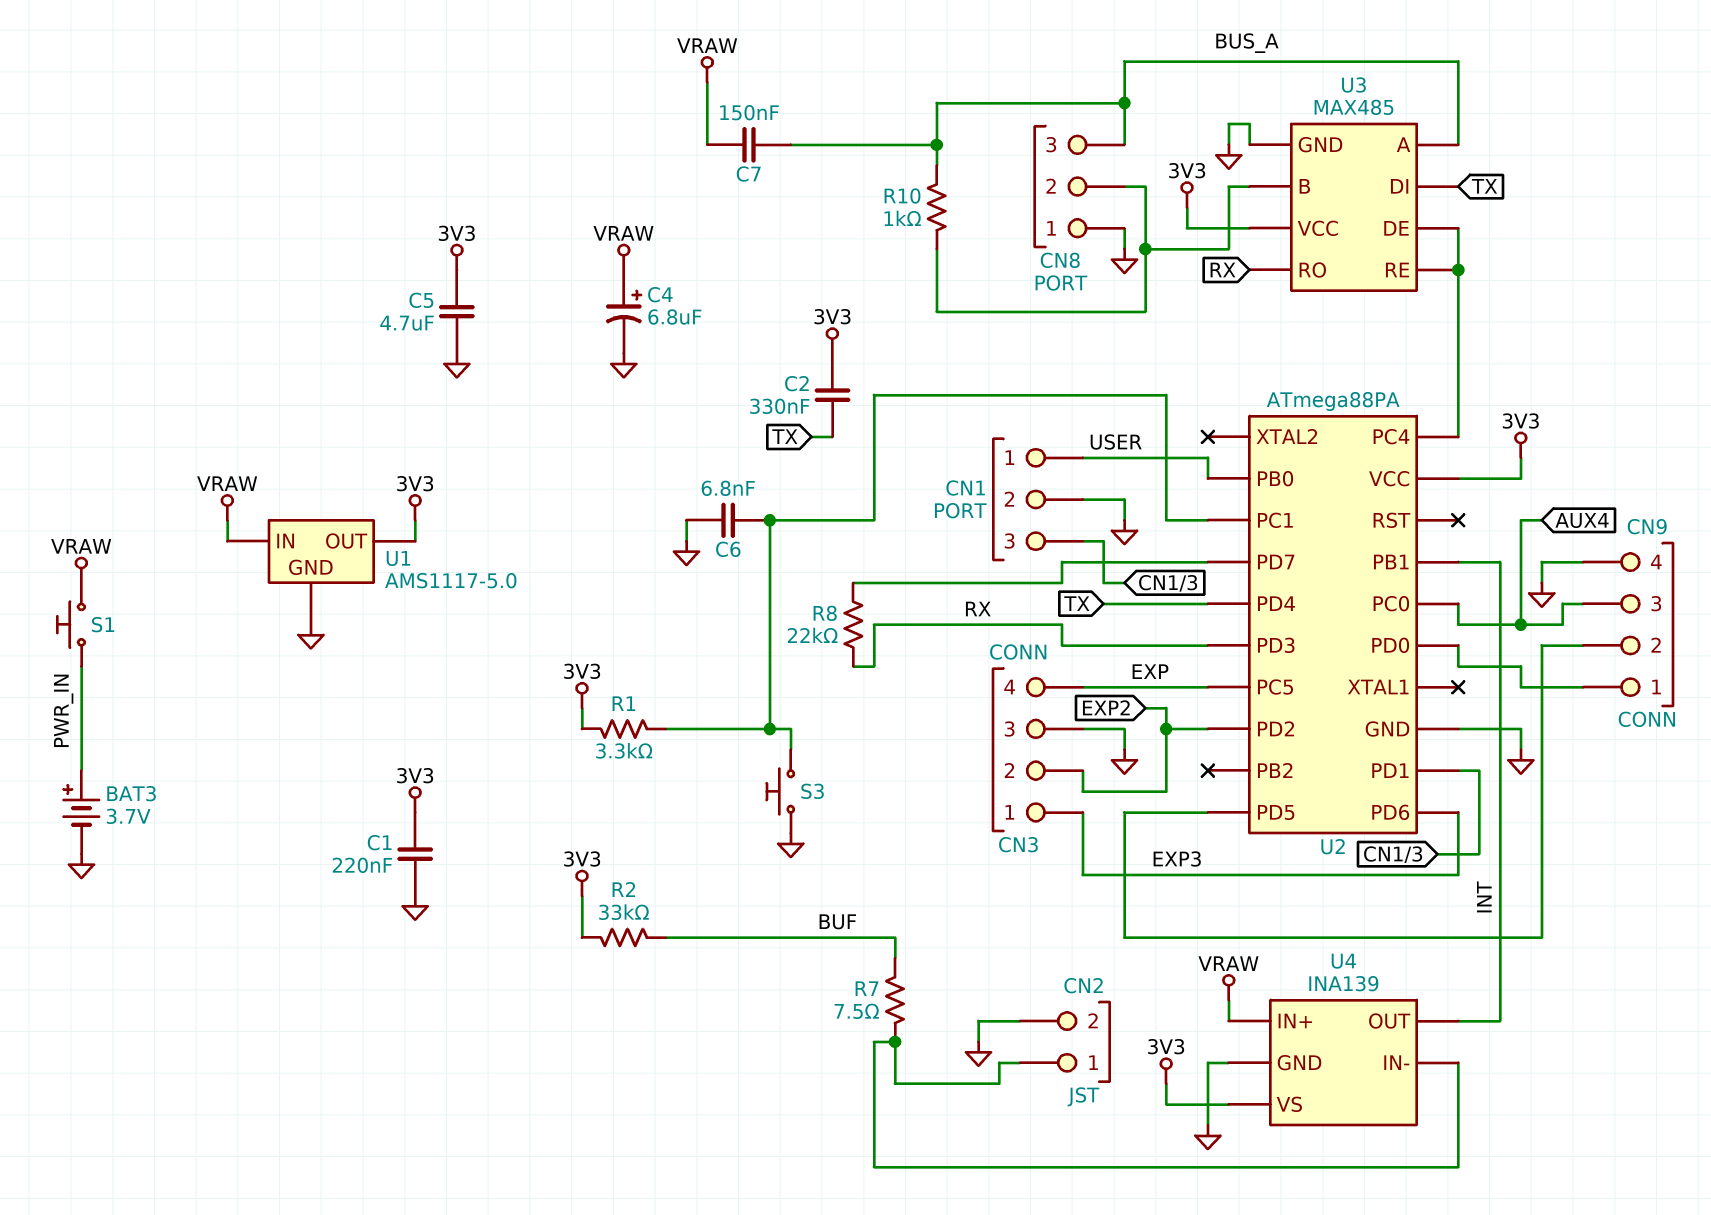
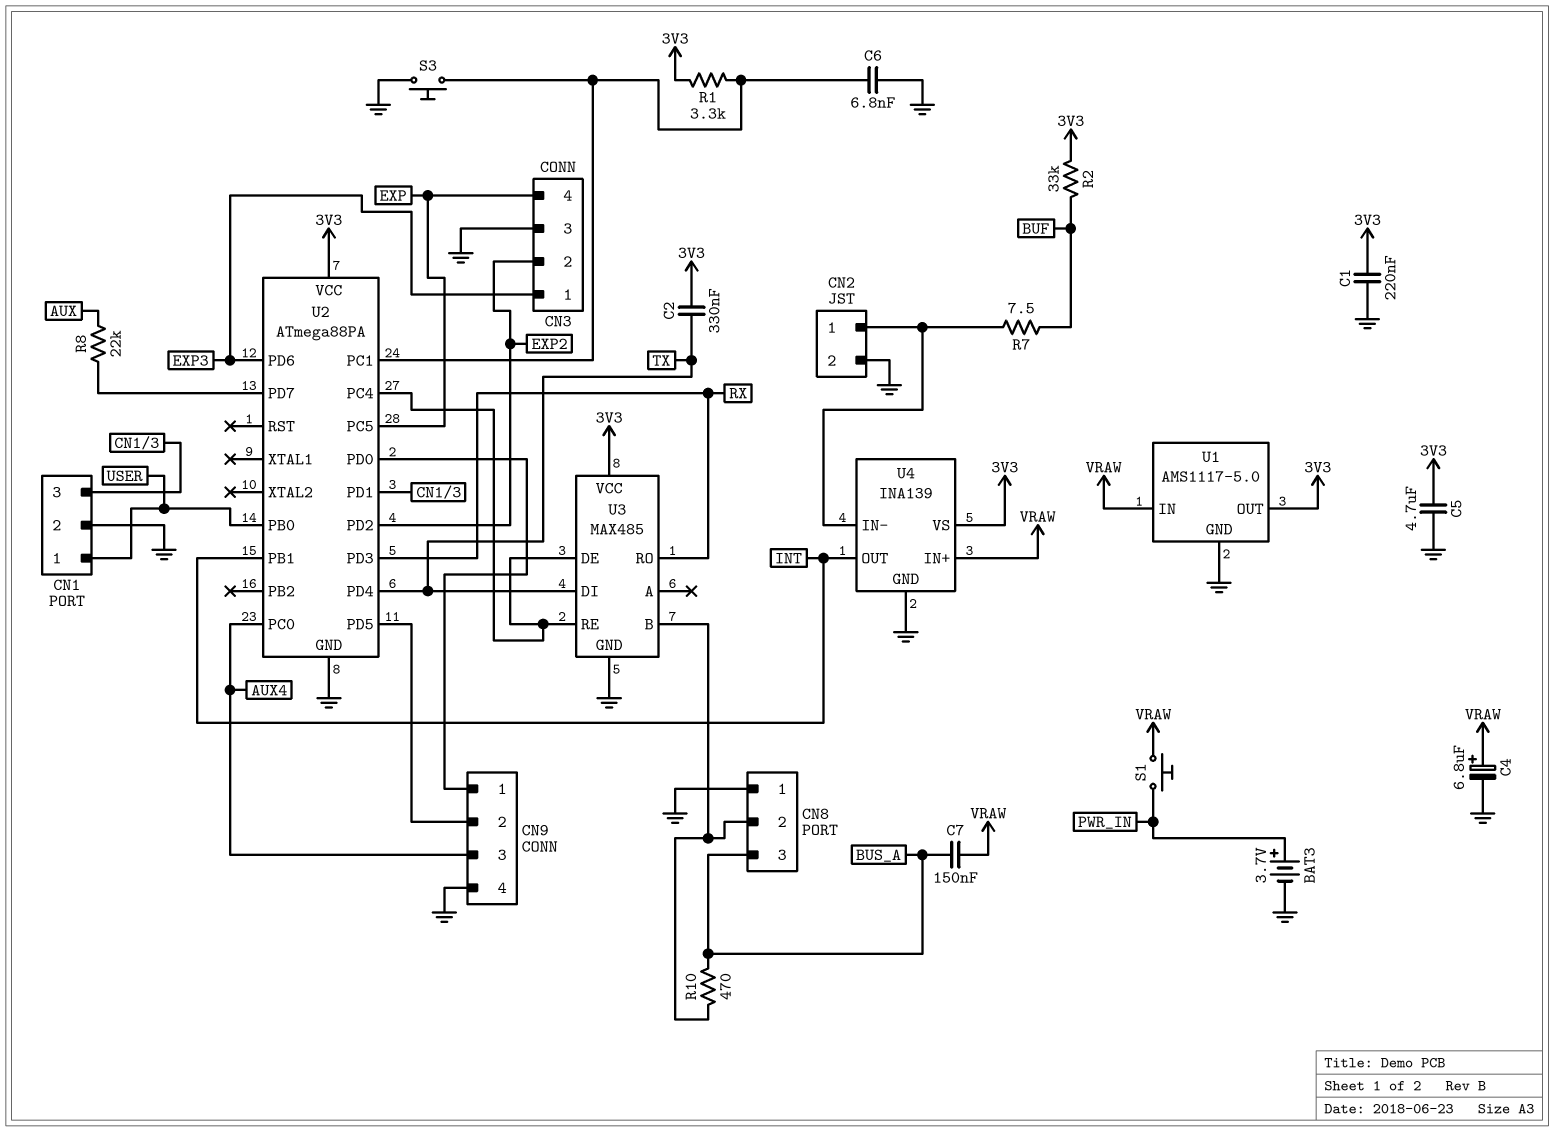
R8: 22k (RX, U2/PD7) -> 22k (AUX, U2/PD7)
R10: 1k (BUS_A, CN8/2) -> 470 (BUS_A, CN8/2)
U3 pin A: BUS_A -> none

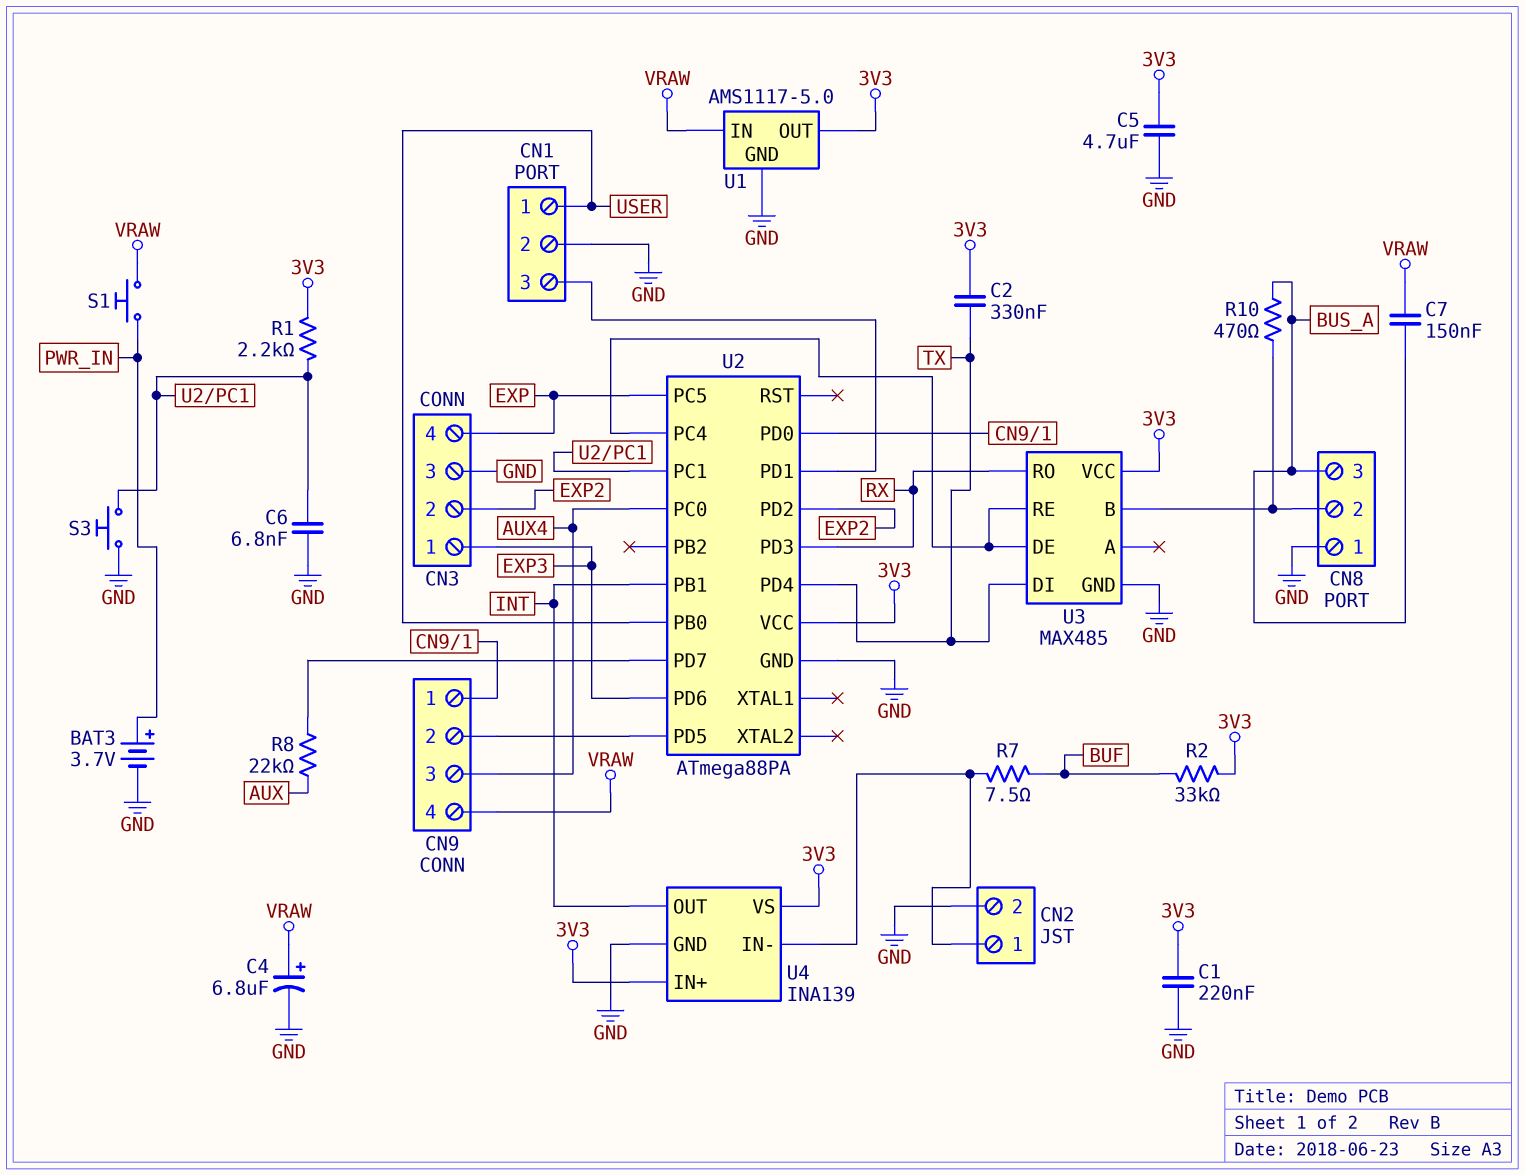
CN9 pin 4: GND -> VRAW
R1: 3.3k (3V3, U2/PC1) -> 2.2k (3V3, U2/PC1)
U4 pin IN+: VRAW -> 3V3

